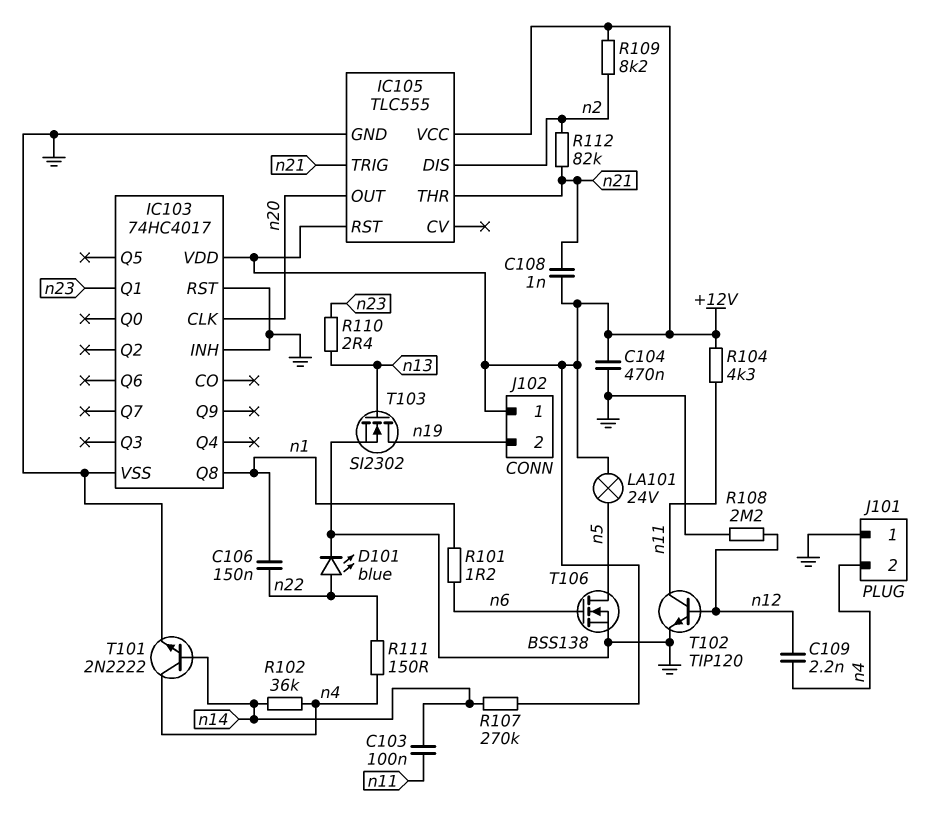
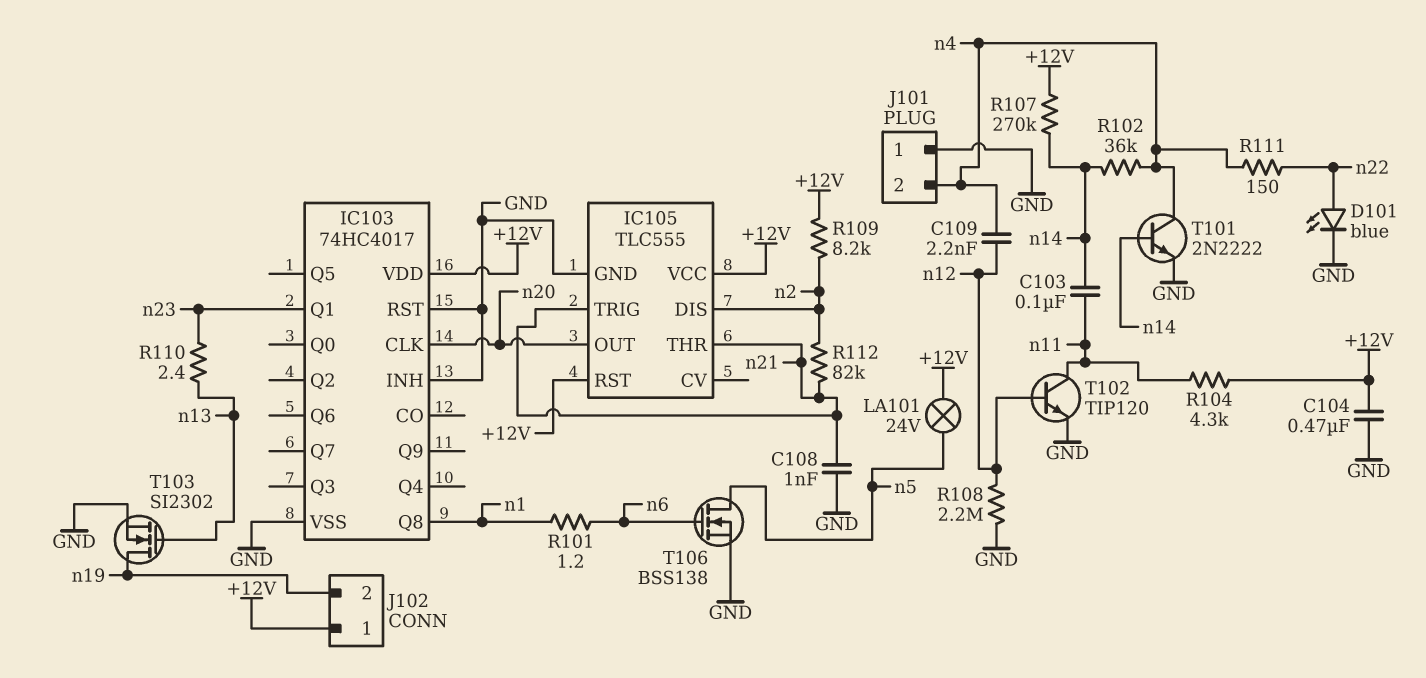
C106: 150nF (n1, n22) -> none
C108: 1nF (+12V, n21) -> 1nF (GND, n21)

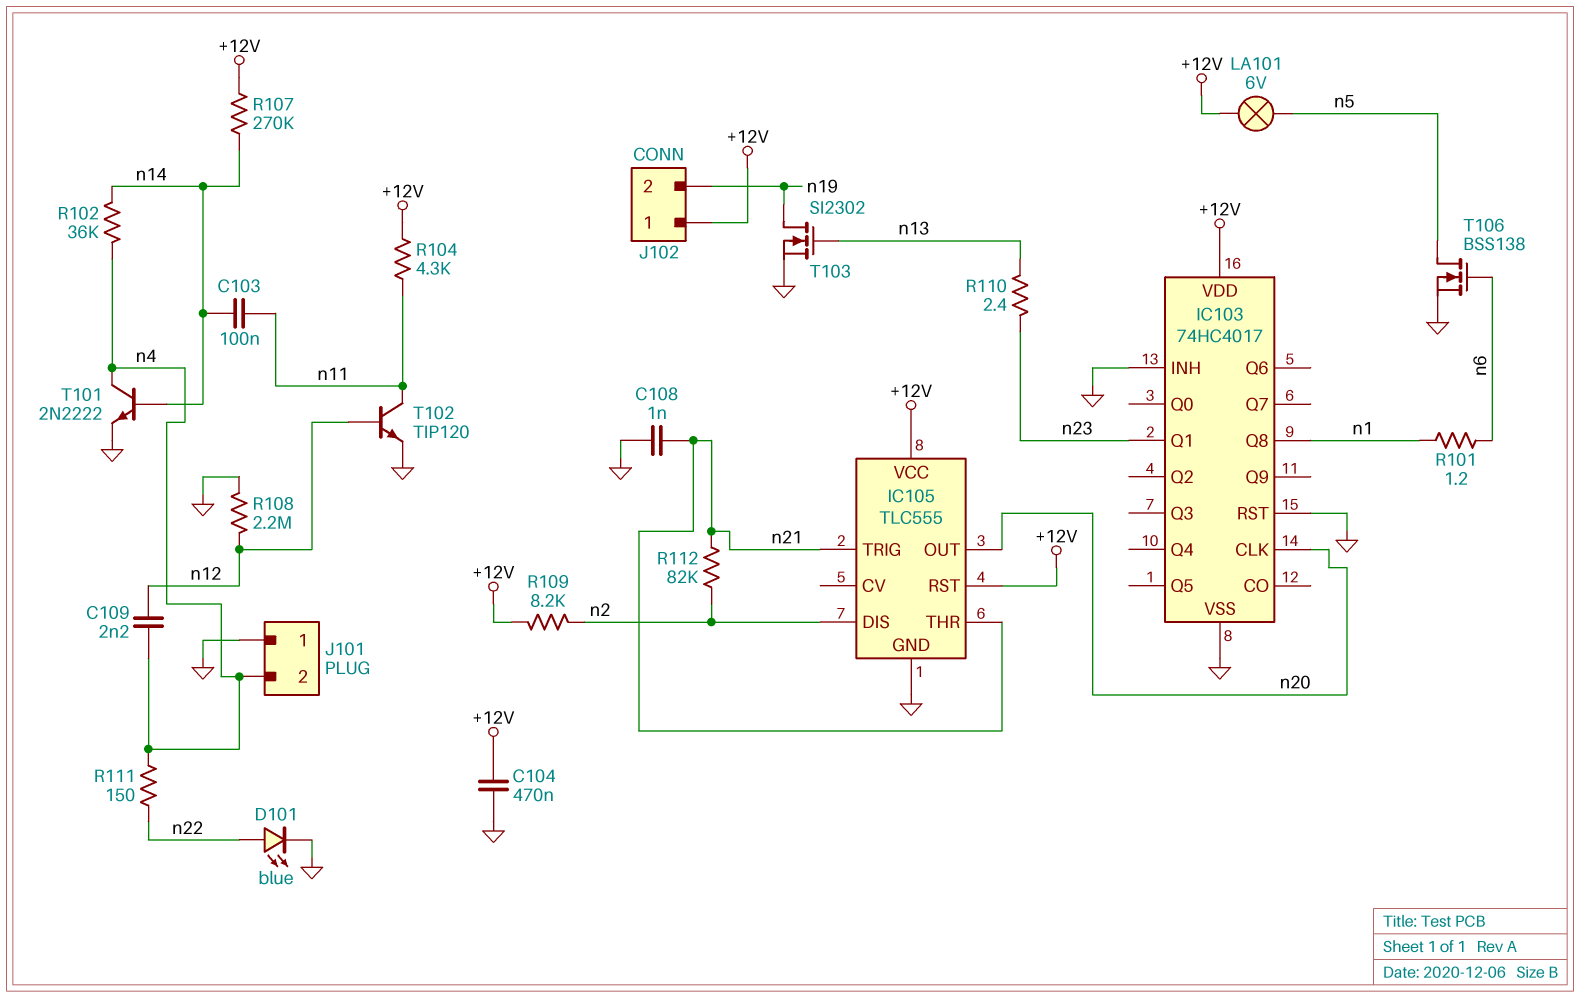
LA101: lamp 24V (+12V, n5) -> lamp 6V (+12V, n5)

